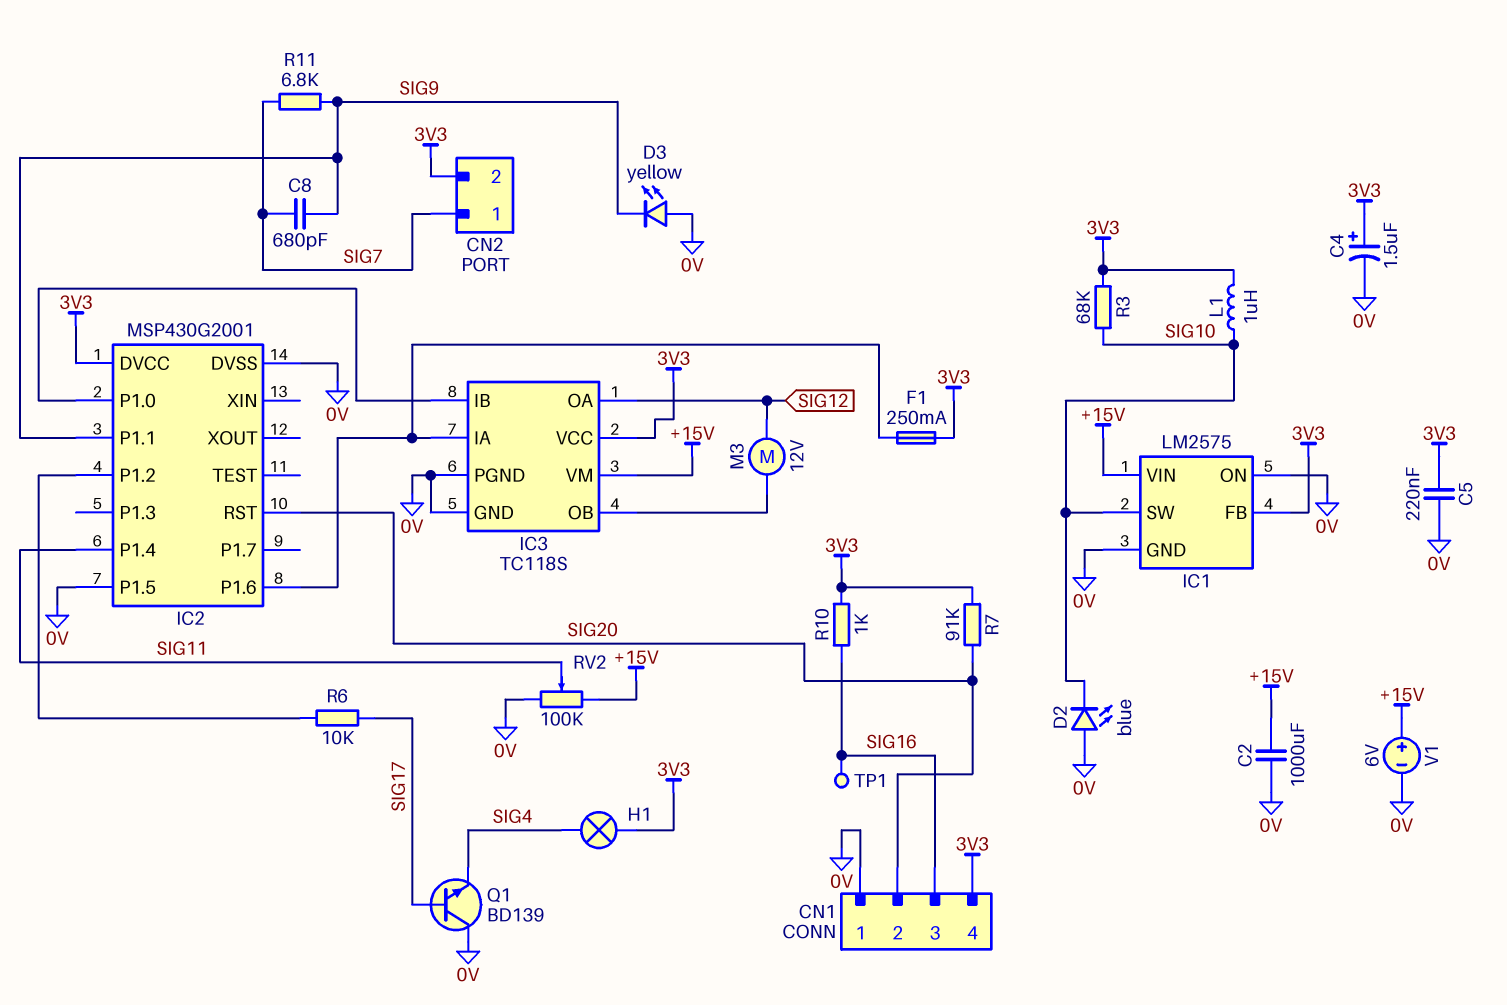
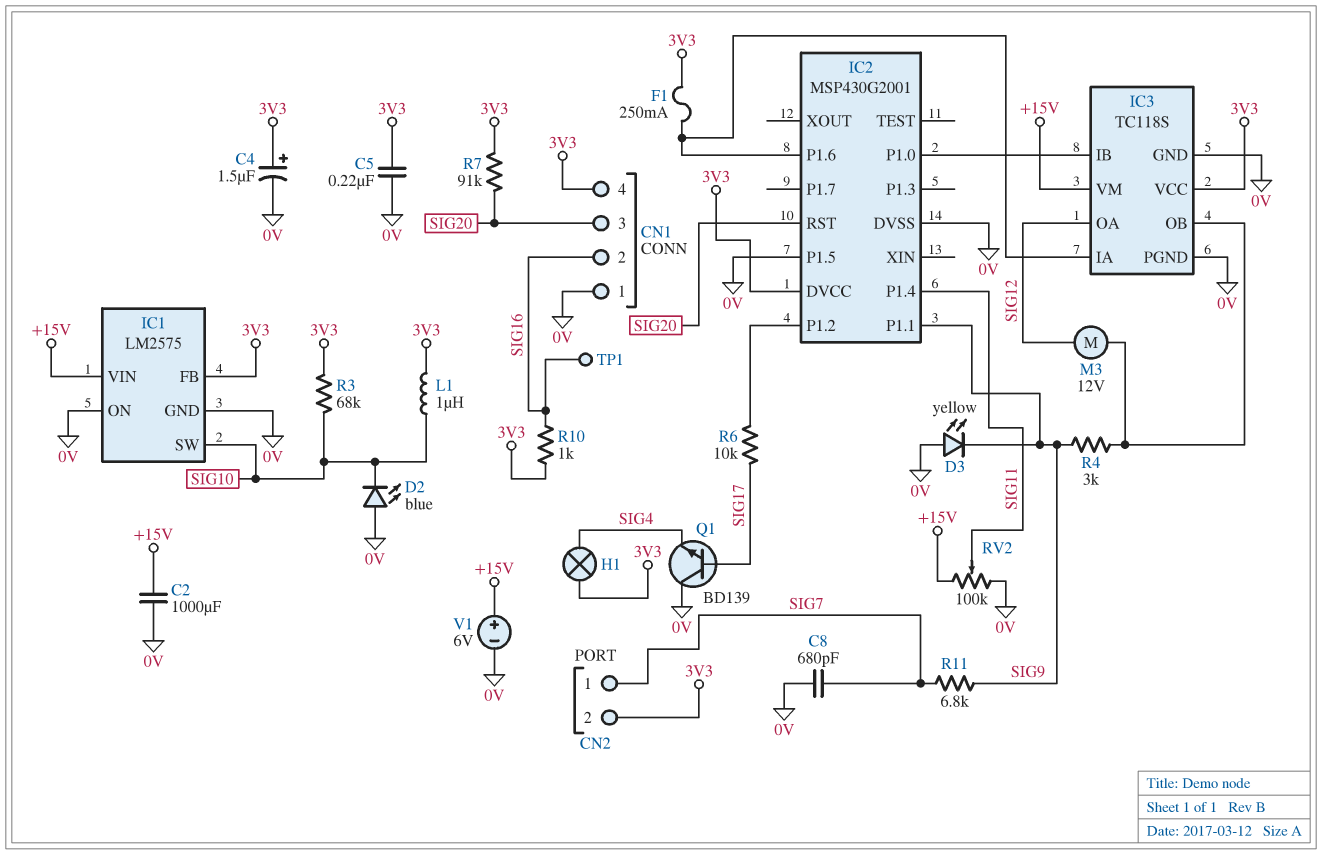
C8: 680pF (SIG7, SIG9) -> 680pF (0V, SIG7)
CN1 pin 2: SIG20 -> SIG16
CN1 pin 3: SIG16 -> SIG20
R4: none -> 3k (IC3/OB, SIG9)

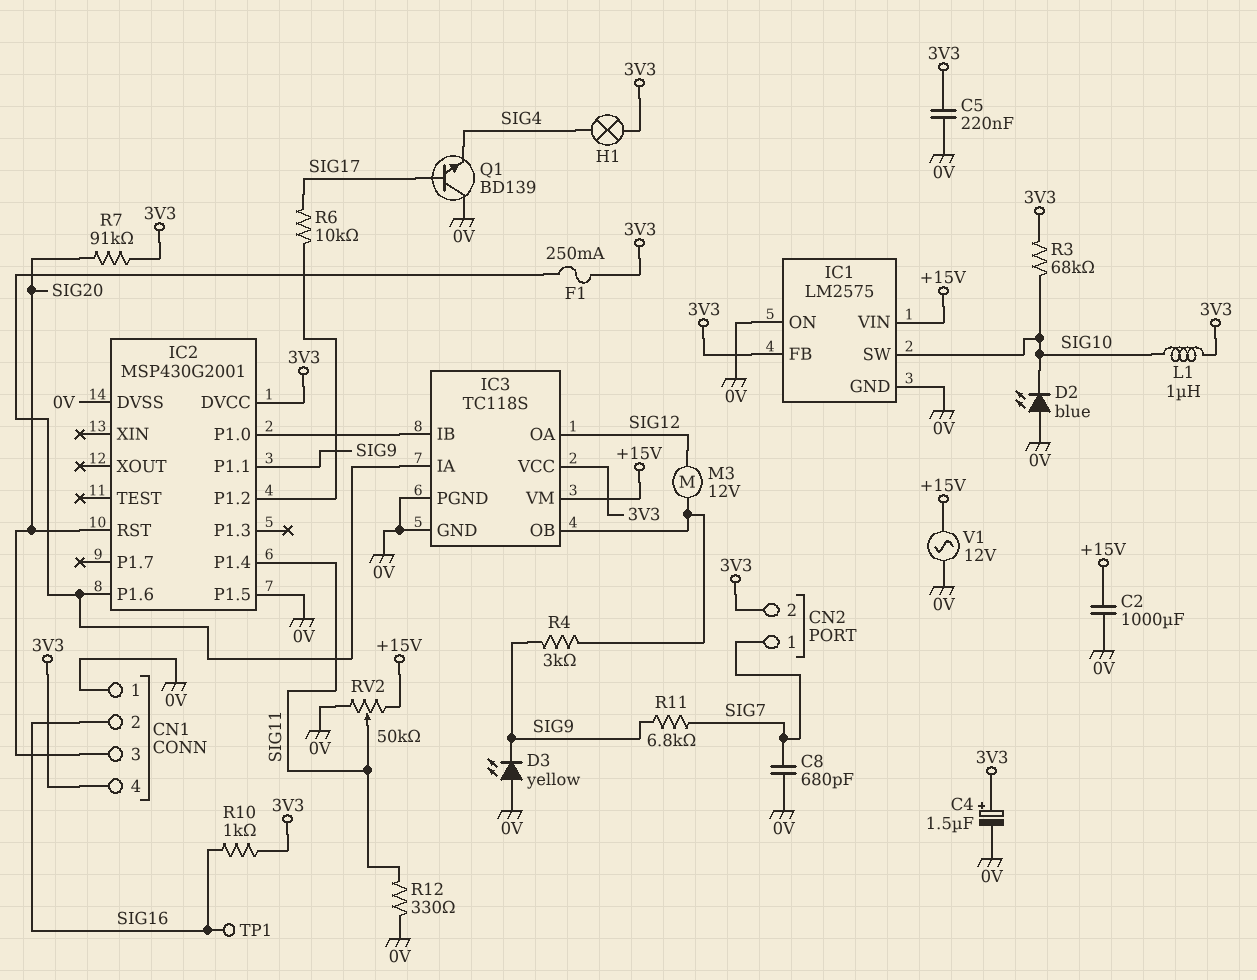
R12: none -> 330 (0V, SIG11)
RV2: 100k (+15V, 0V, wiper SIG11) -> 50k (+15V, 0V, wiper SIG11)
V1: 6V (plus +15V, minus 0V) -> AC 12V (+15V, 0V)

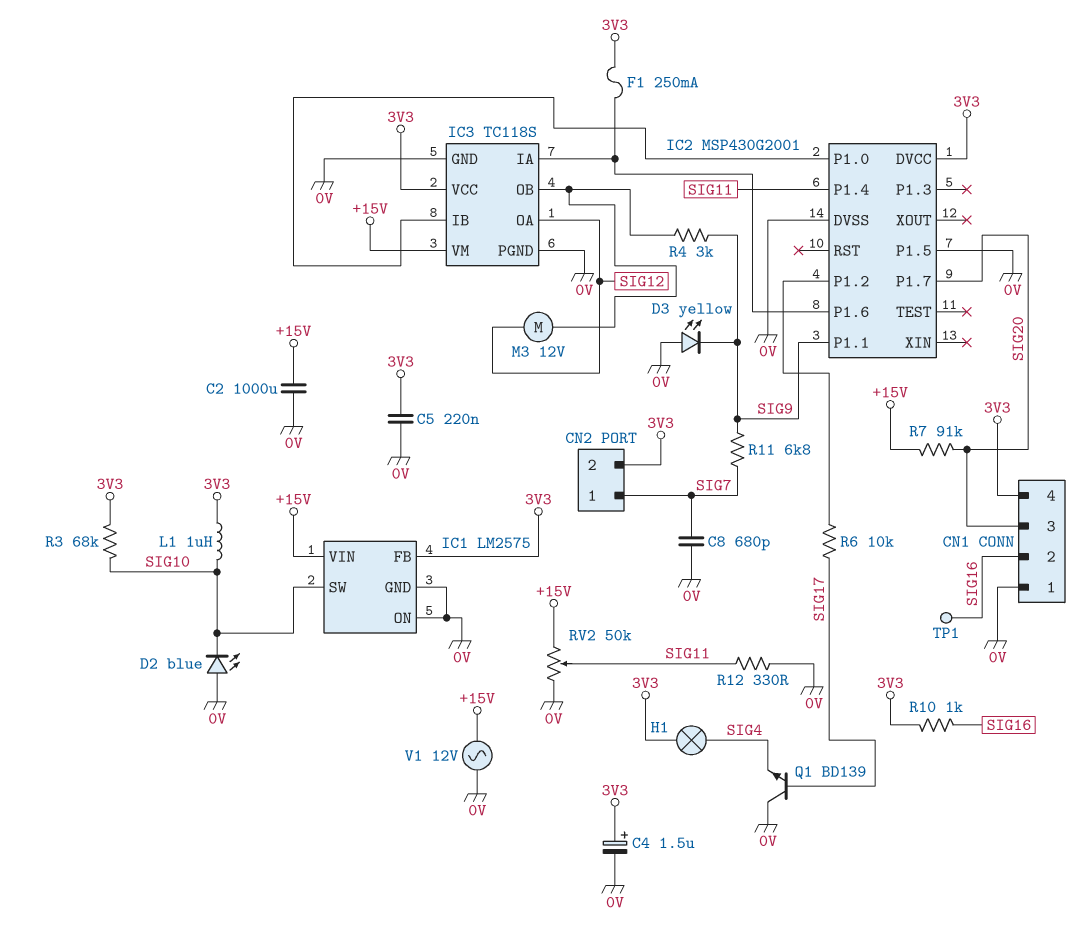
IC2 pin P1.7: none -> SIG20
IC2 pin RST: SIG20 -> none
R7: 91k (3V3, SIG20) -> 91k (+15V, SIG20)

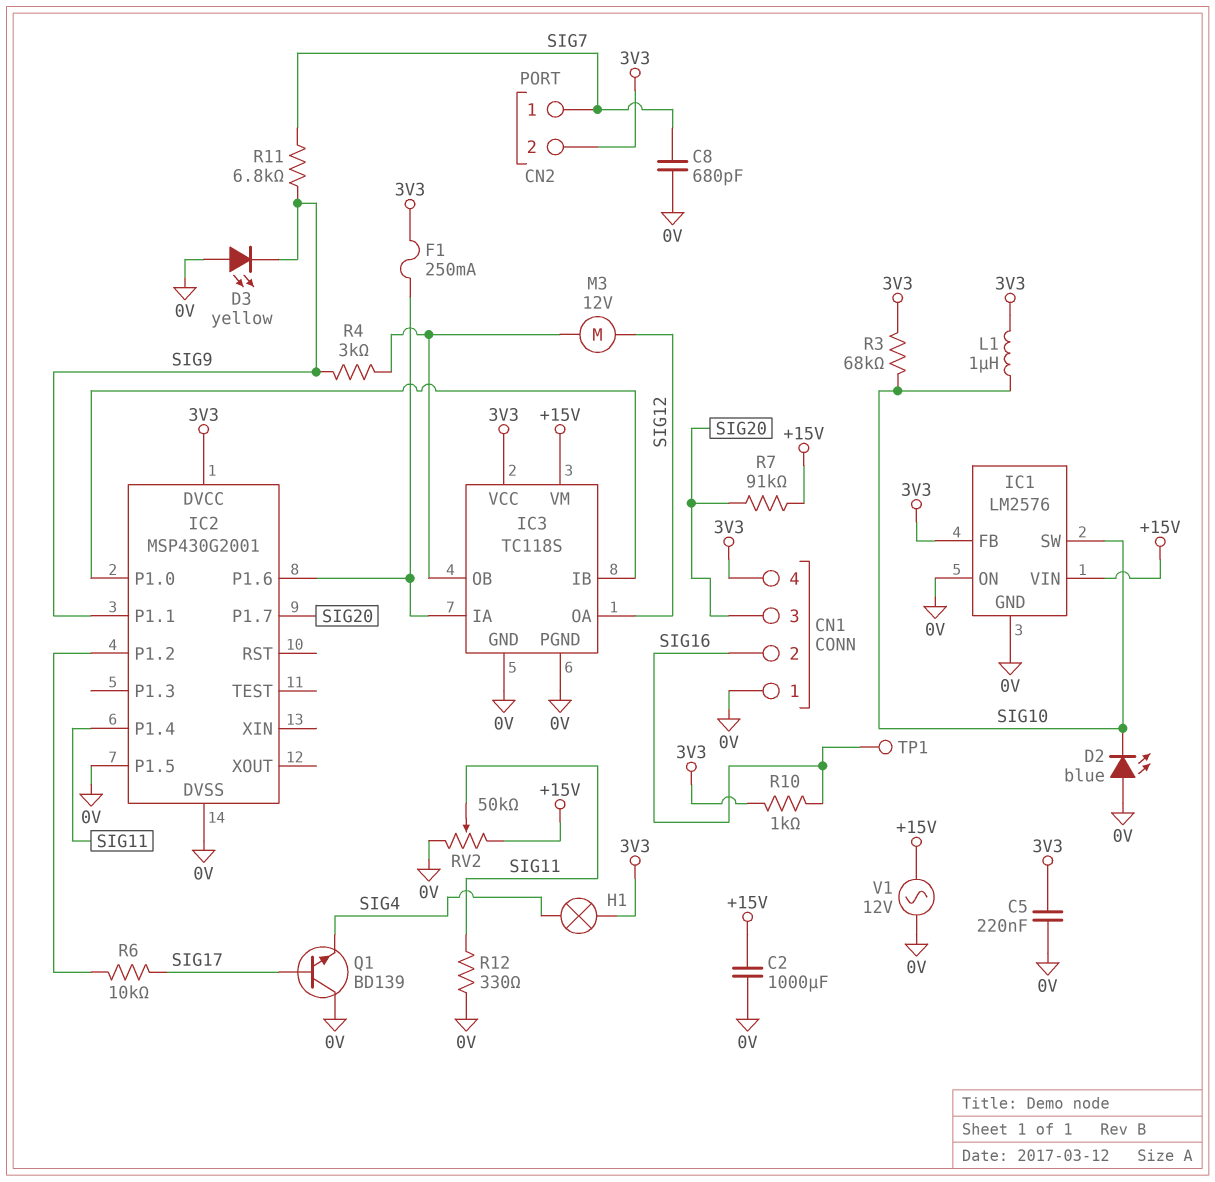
C4: 1.5uF (plus 3V3, minus 0V) -> none
IC1: LM2575 -> LM2576

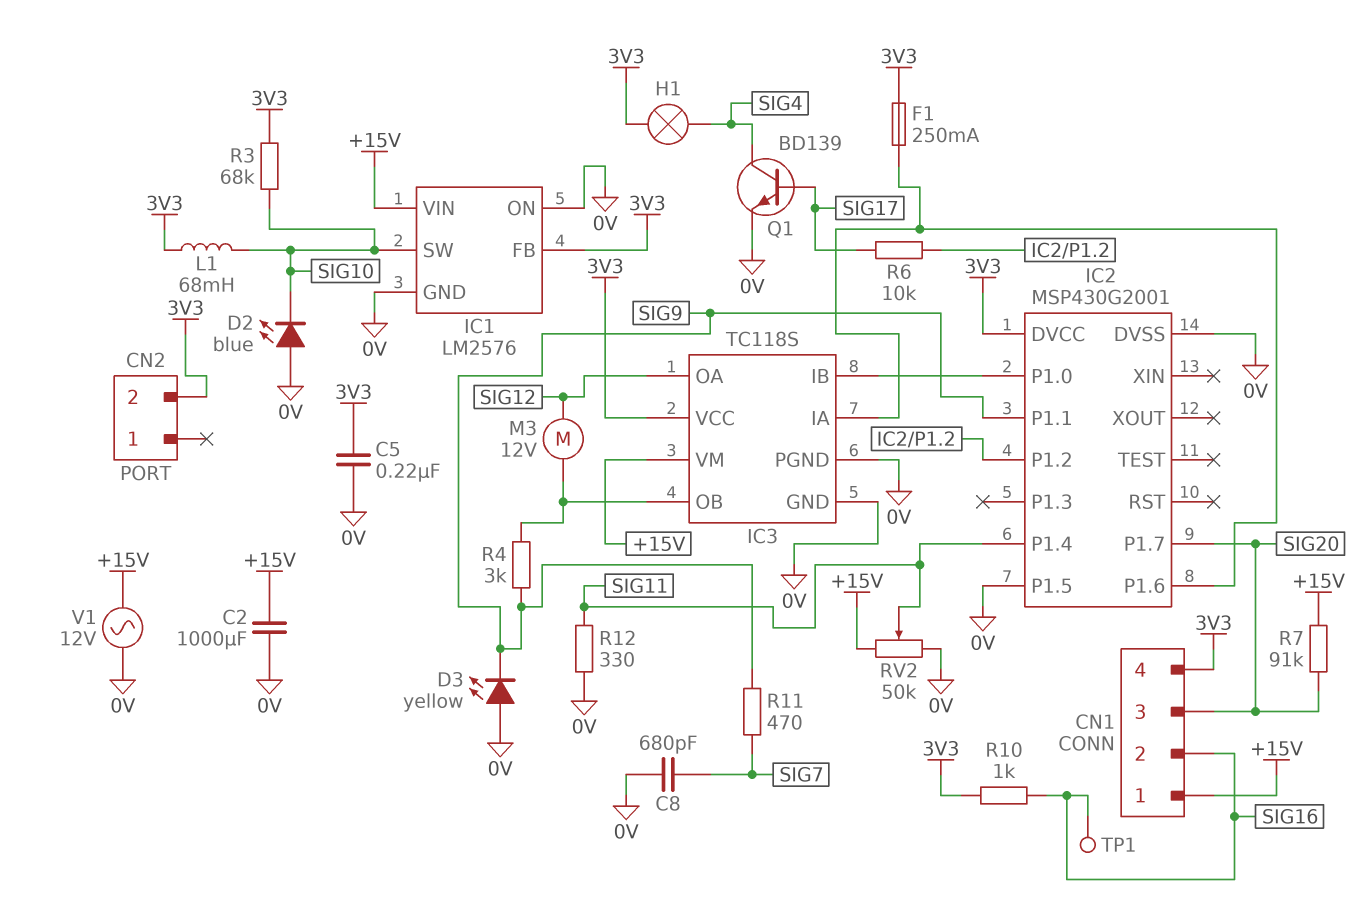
CN1 pin 1: 0V -> +15V
CN2 pin 1: SIG7 -> none
L1: 1uH (3V3, SIG10) -> 68mH (3V3, SIG10)
Q1: NPN BD139 (B SIG17, C 0V, E SIG4) -> NPN BD139 (B SIG17, C SIG4, E 0V)
R11: 6.8k (SIG7, SIG9) -> 470 (SIG7, SIG9)

